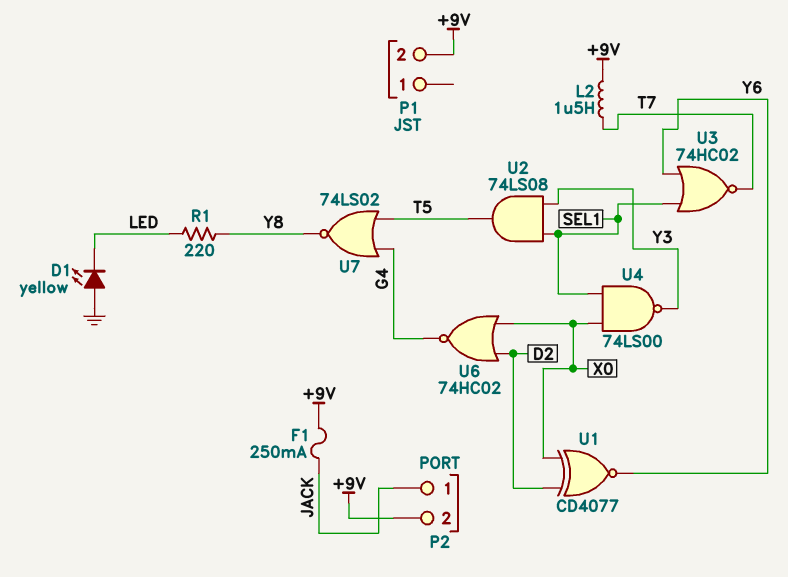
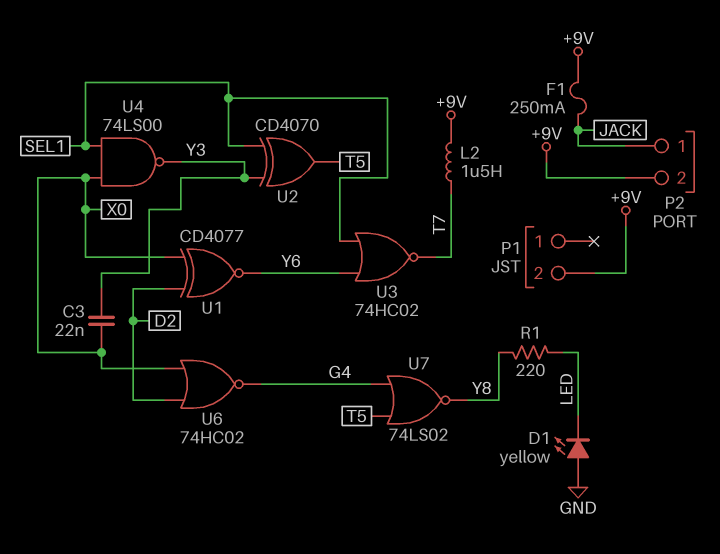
C3: none -> 22nF (X0, Y3)
U2: AND 74LS08 (in SEL1, in Y3, out T5) -> XOR CD4070 (in SEL1, in Y3, out T5)

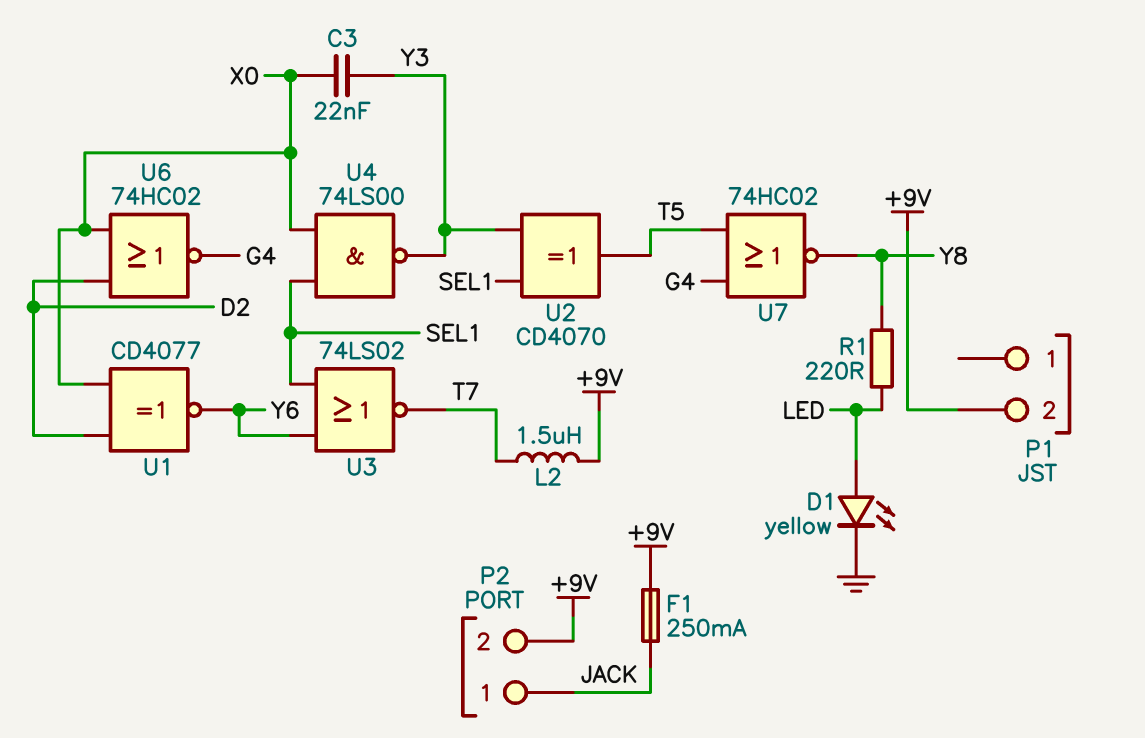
D1: LED yellow (A GND, K LED) -> LED yellow (A LED, K GND)
U3: NOR 74HC02 (in SEL1, in Y6, out T7) -> NOR 74LS02 (in SEL1, in Y6, out T7)
U7: NOR 74LS02 (in G4, in T5, out Y8) -> NOR 74HC02 (in G4, in T5, out Y8)

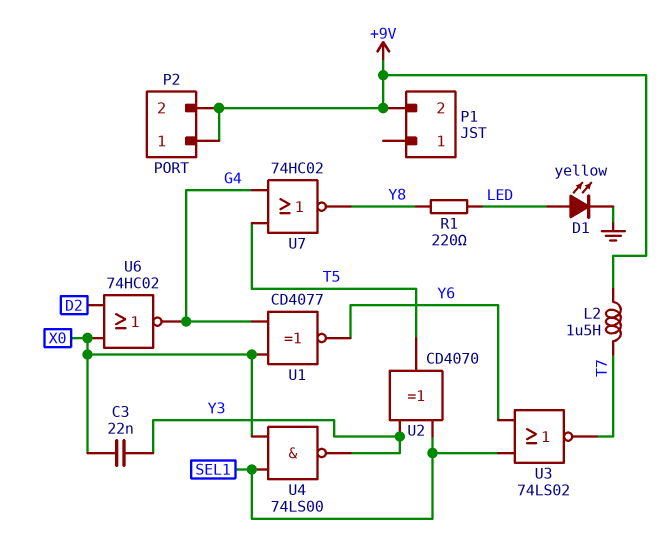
F1: 250mA (+9V, JACK) -> none
P2 pin 1: JACK -> +9V
U1: XNOR CD4077 (in D2, in X0, out Y6) -> XNOR CD4077 (in G4, in X0, out Y6)

